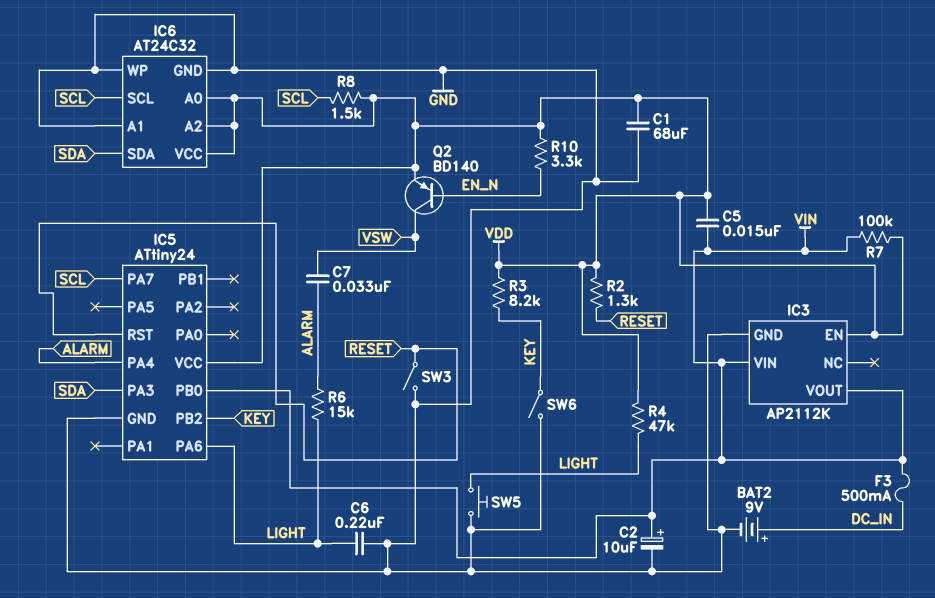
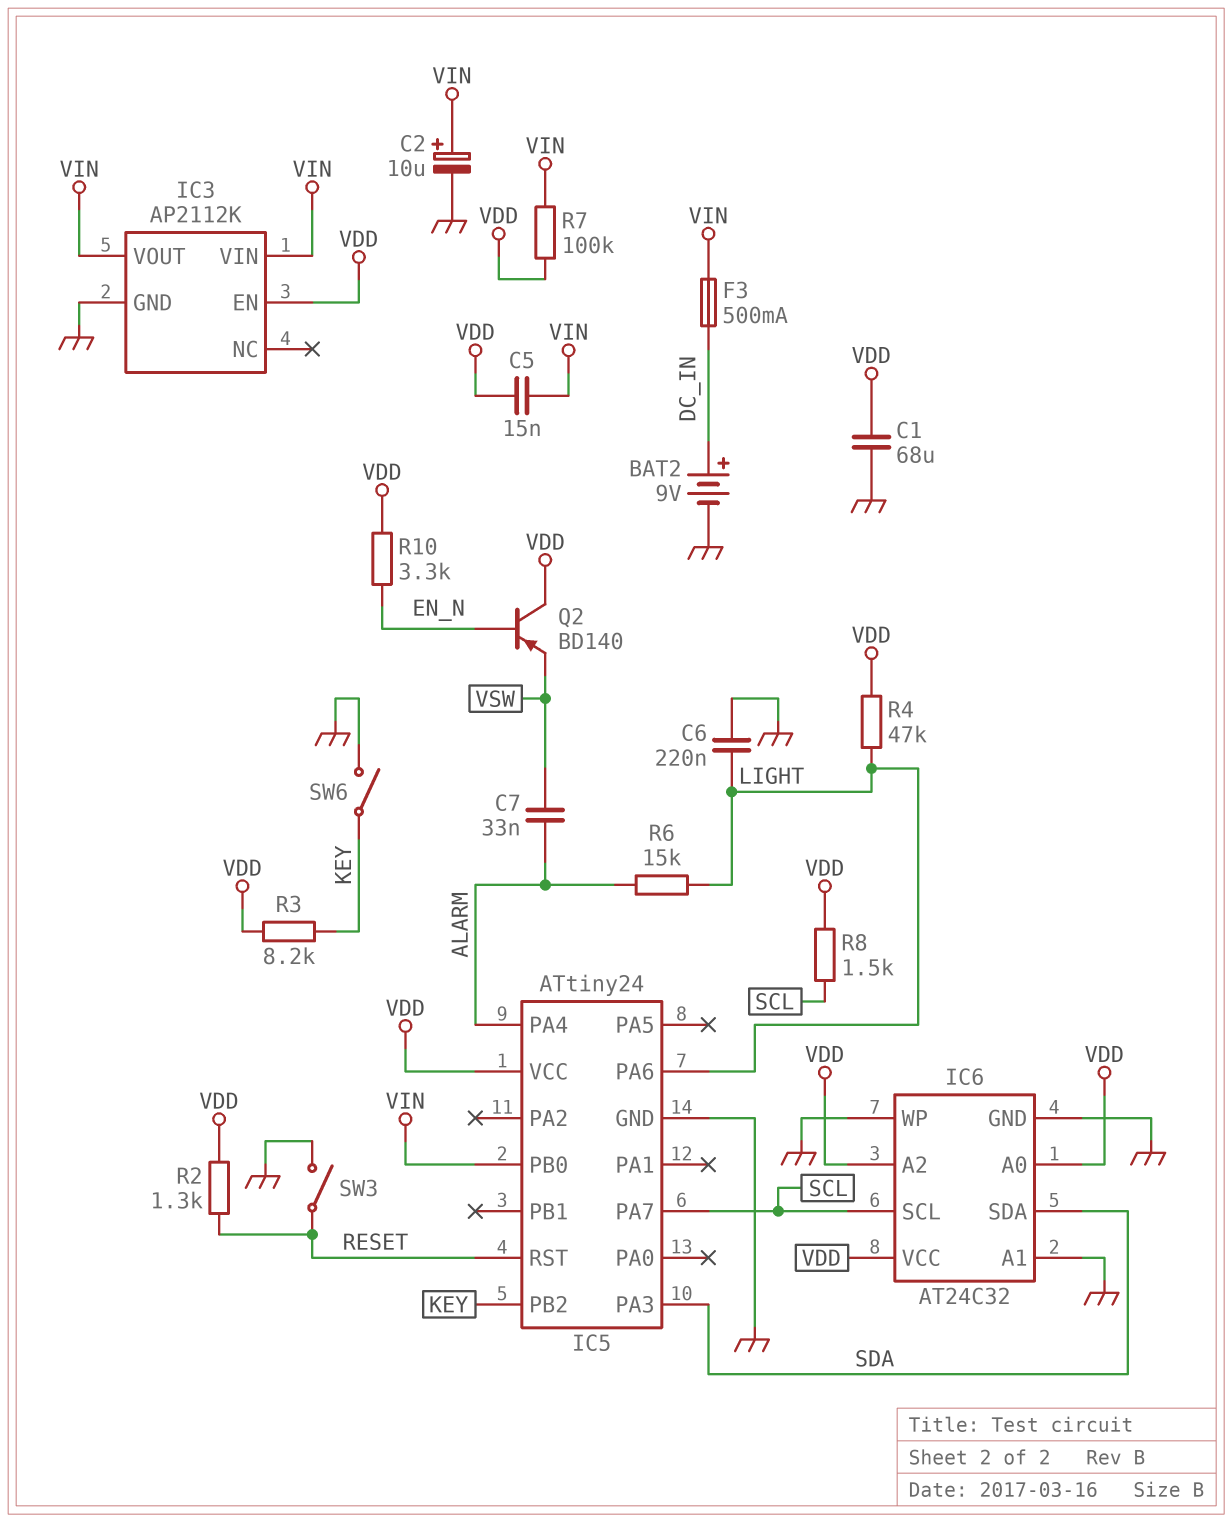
Q2: PNP BD140 (B EN_N, C VSW, E VDD) -> PNP BD140 (B EN_N, C VDD, E VSW)
SW5: button (GND, LIGHT) -> none

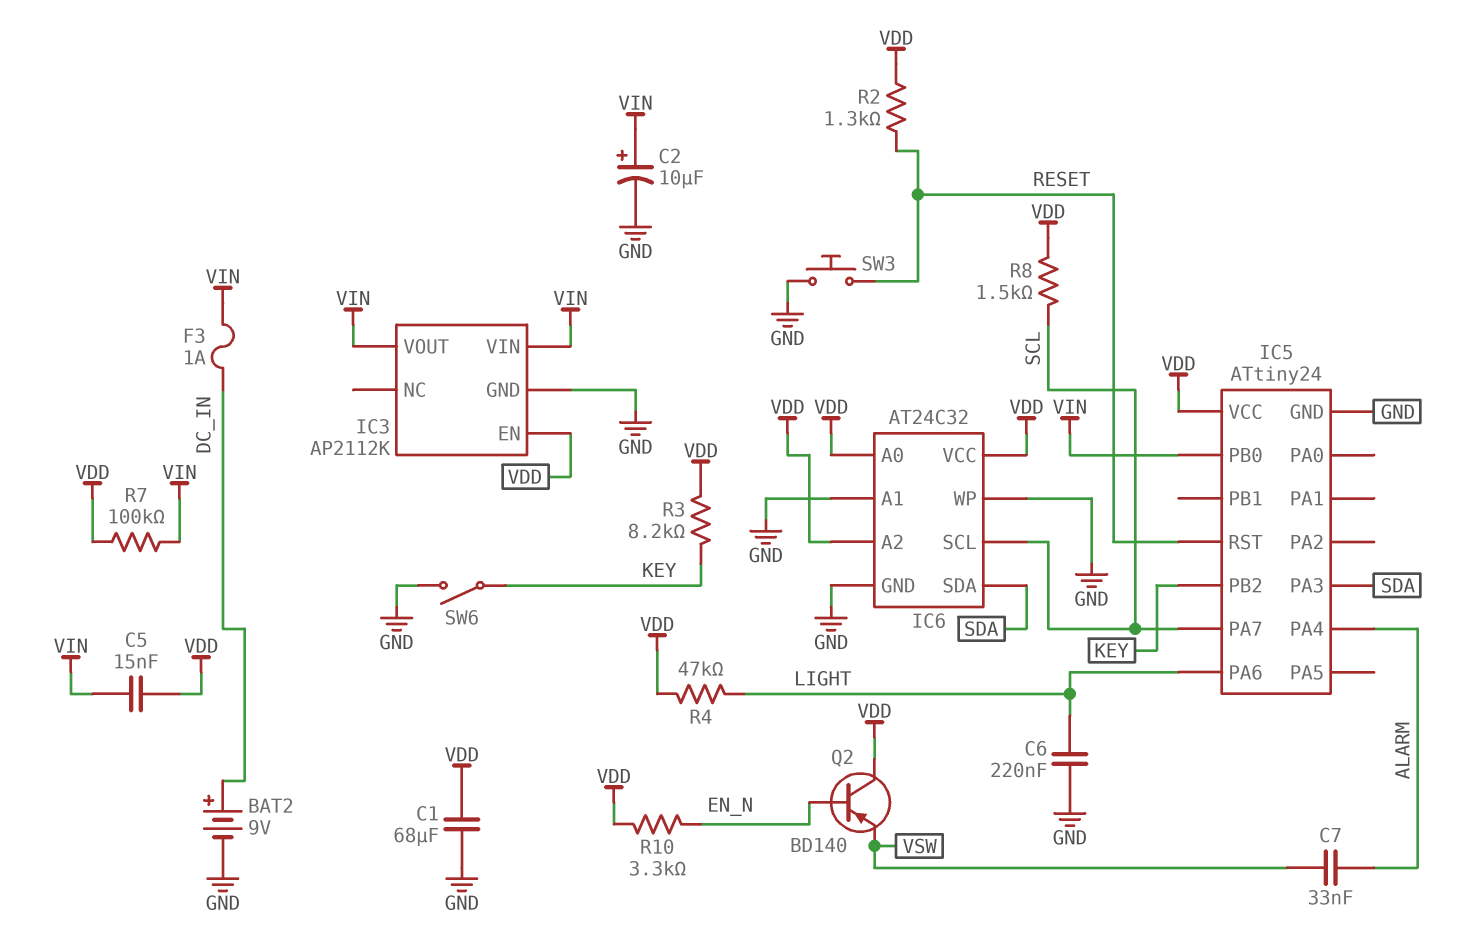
F3: 500mA (DC_IN, VIN) -> 1A (DC_IN, VIN)
R6: 15k (ALARM, LIGHT) -> none
SW3: switch (GND, RESET) -> button (GND, RESET)

